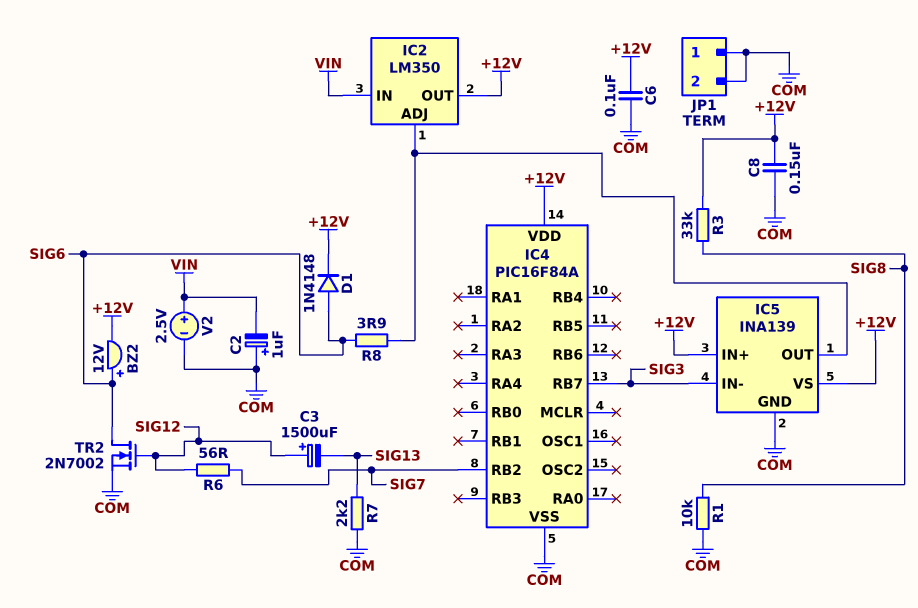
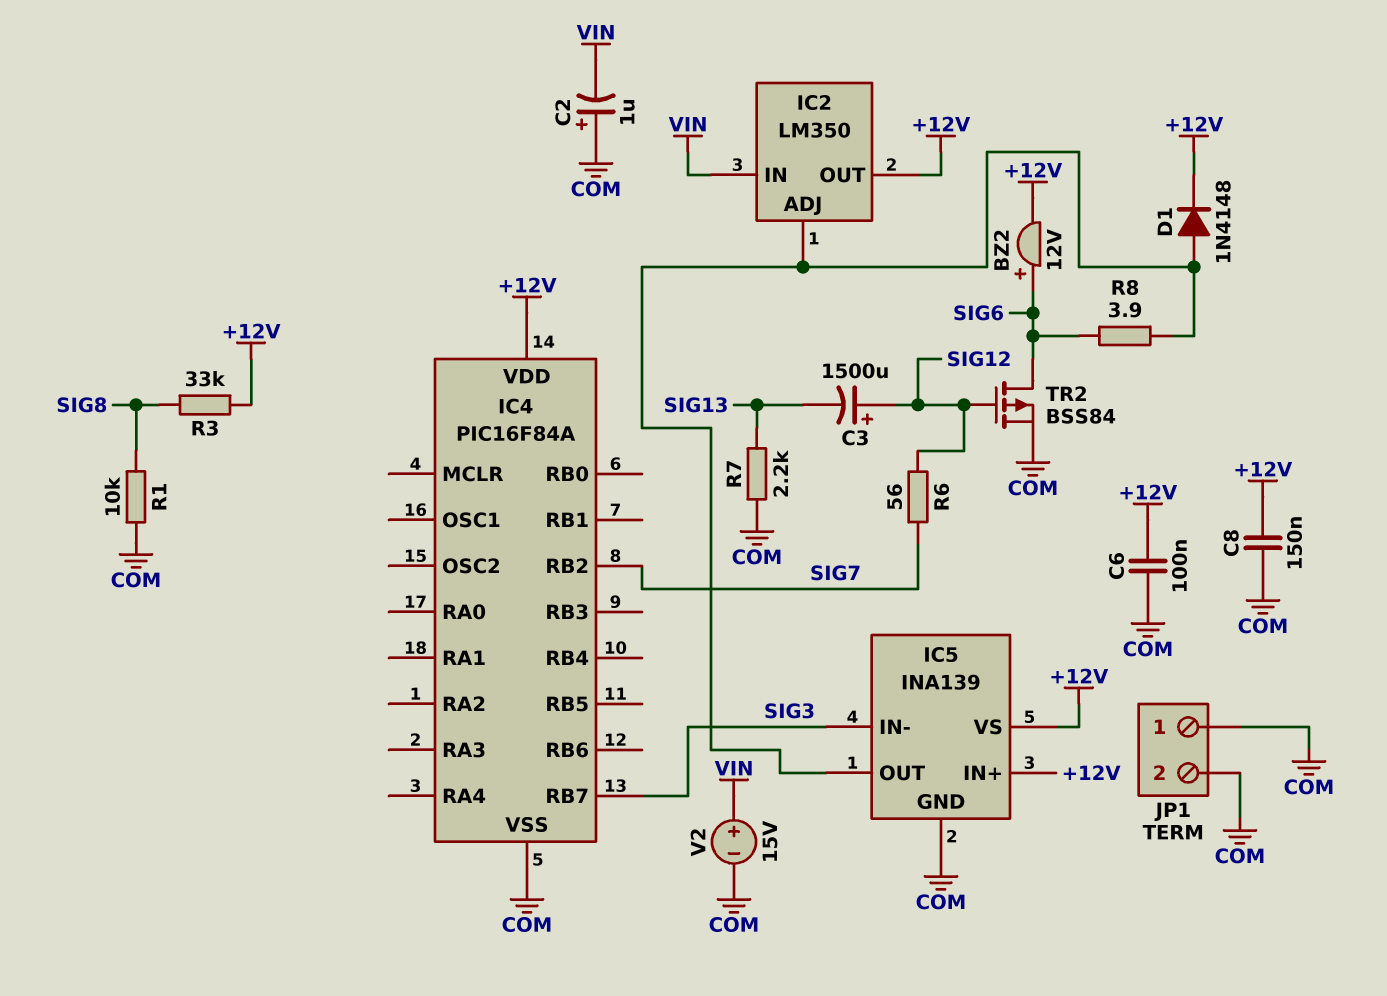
D1: diode 1N4148 (A SIG6, K +12V) -> diode 1N4148 (A IC2/ADJ, K +12V)
TR2: NMOS 2N7002 (G SIG12, D SIG6, S COM) -> PMOS BSS84 (G SIG12, D SIG6, S COM)
V2: 2.5V (plus VIN, minus COM) -> 15V (plus VIN, minus COM)

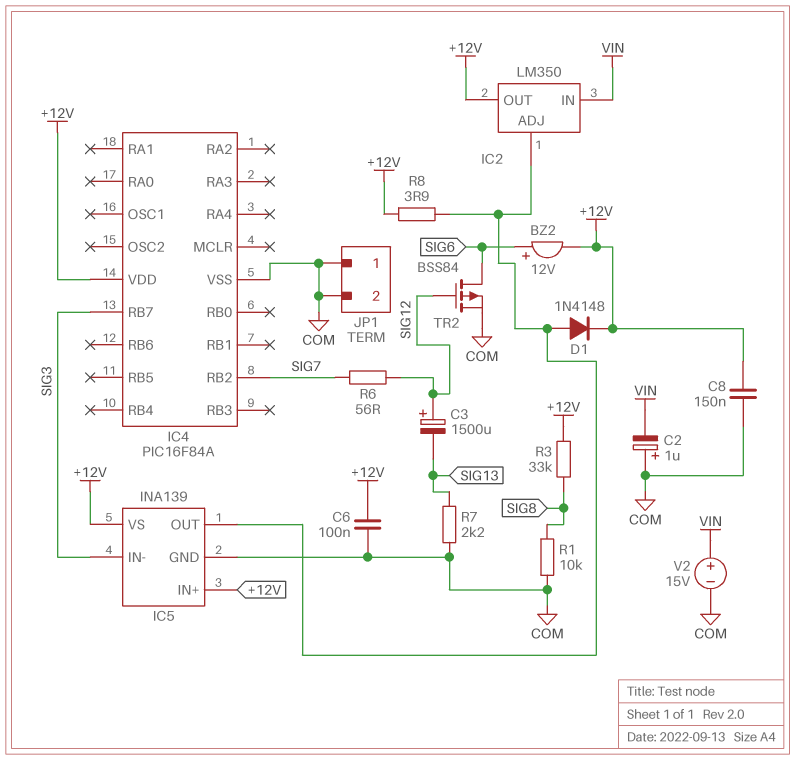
R8: 3.9 (IC2/ADJ, SIG6) -> 3.9 (+12V, IC2/ADJ)

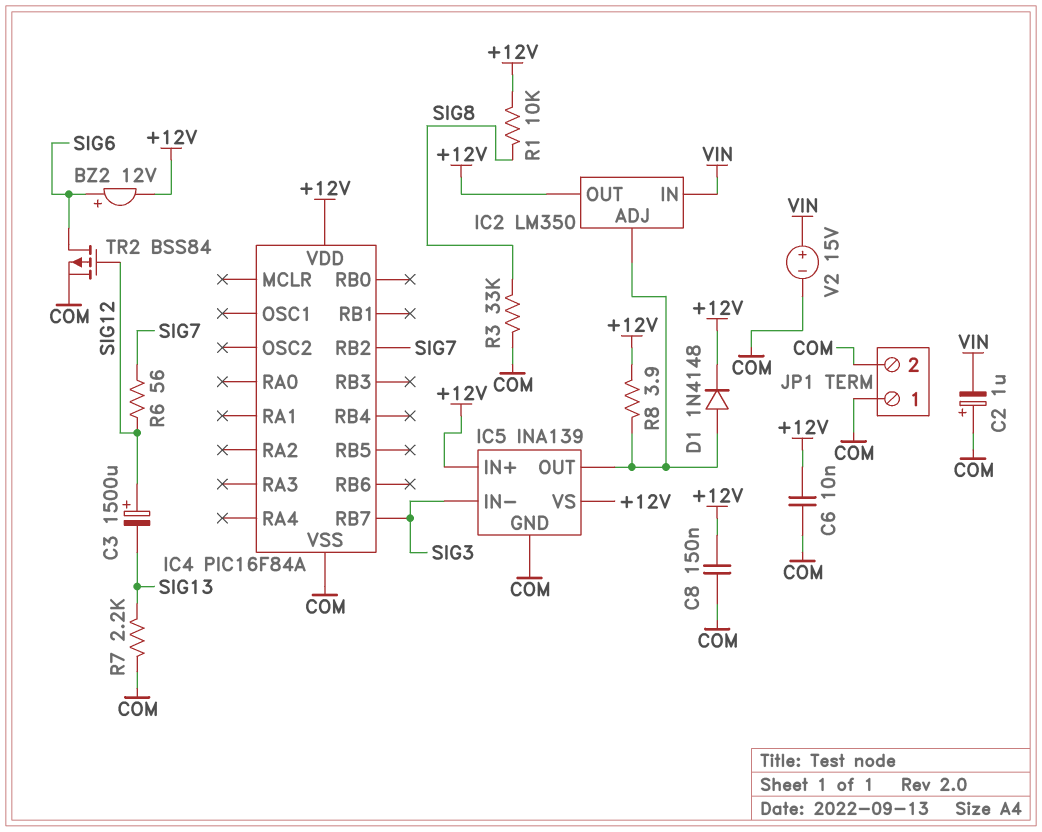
C6: 100nF (+12V, COM) -> 10nF (+12V, COM)
R1: 10k (COM, SIG8) -> 10k (+12V, SIG8)
R3: 33k (+12V, SIG8) -> 33k (COM, SIG8)

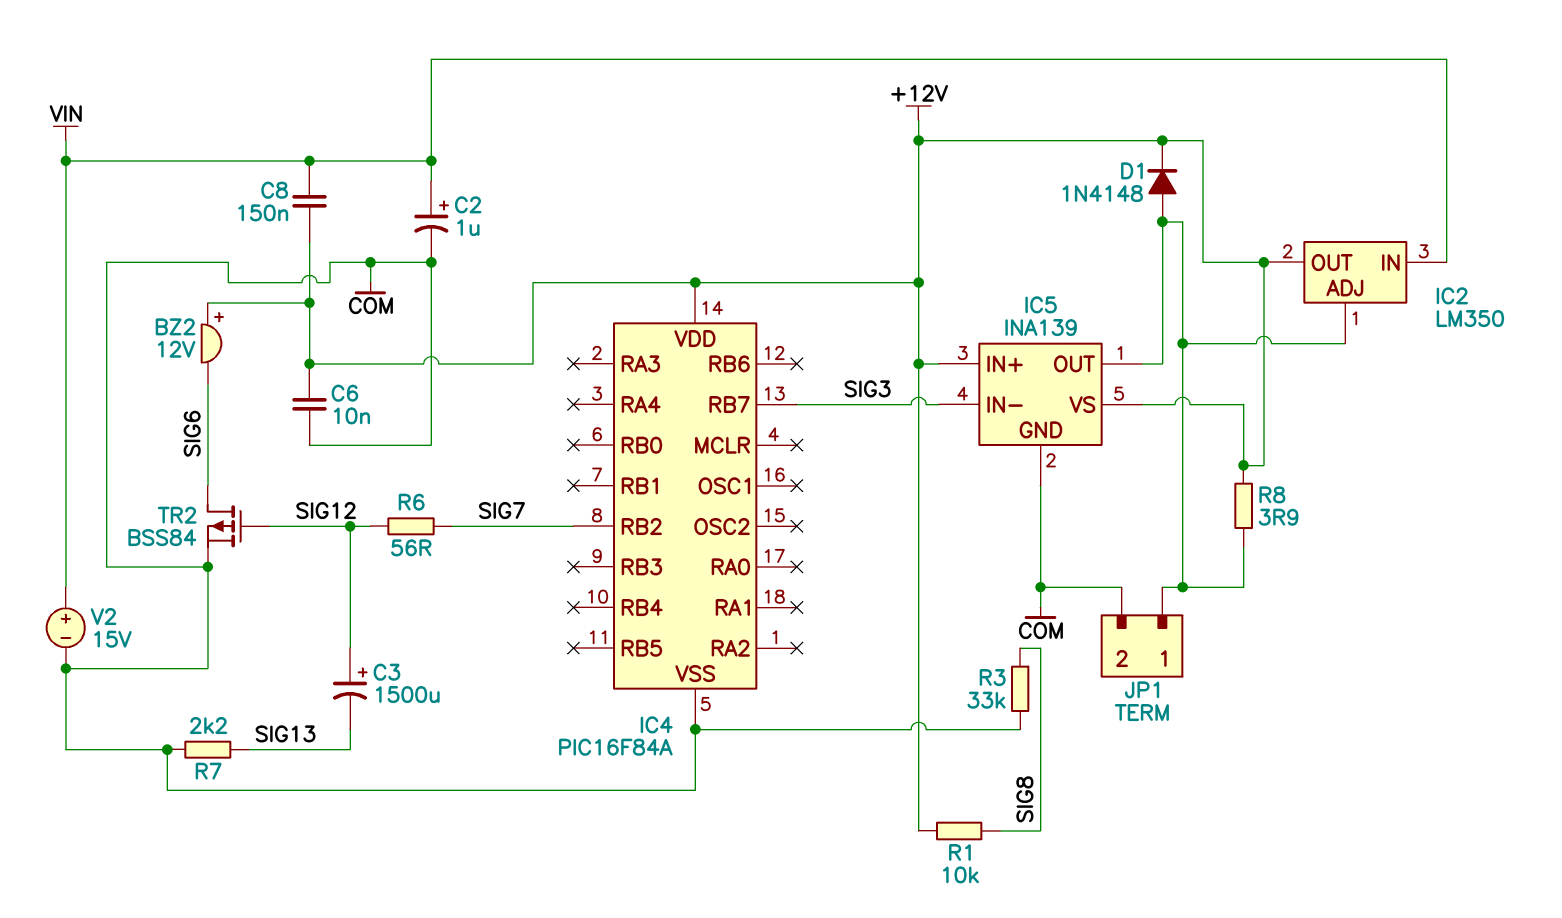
BZ2: buzzer 12V (plus SIG6, minus +12V) -> buzzer 12V (plus +12V, minus SIG6)
C2: 1uF (plus COM, minus VIN) -> 1uF (plus VIN, minus COM)
C8: 150nF (+12V, COM) -> 150nF (+12V, VIN)
JP1 pin 1: COM -> IC2/ADJ

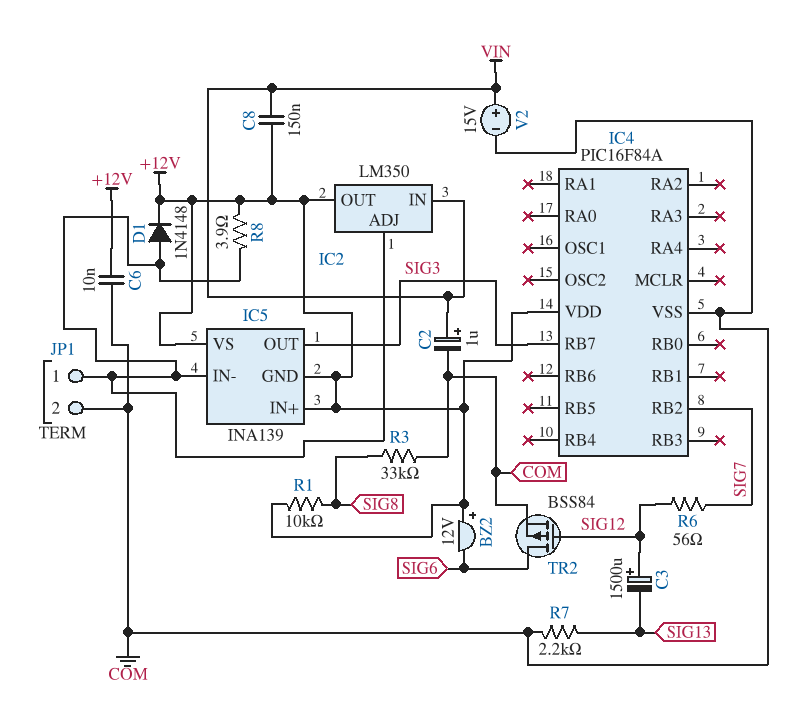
IC5 pin GND: COM -> +12V
IC5 pin IN-: SIG3 -> IC2/ADJ
IC5 pin OUT: IC2/ADJ -> SIG3

